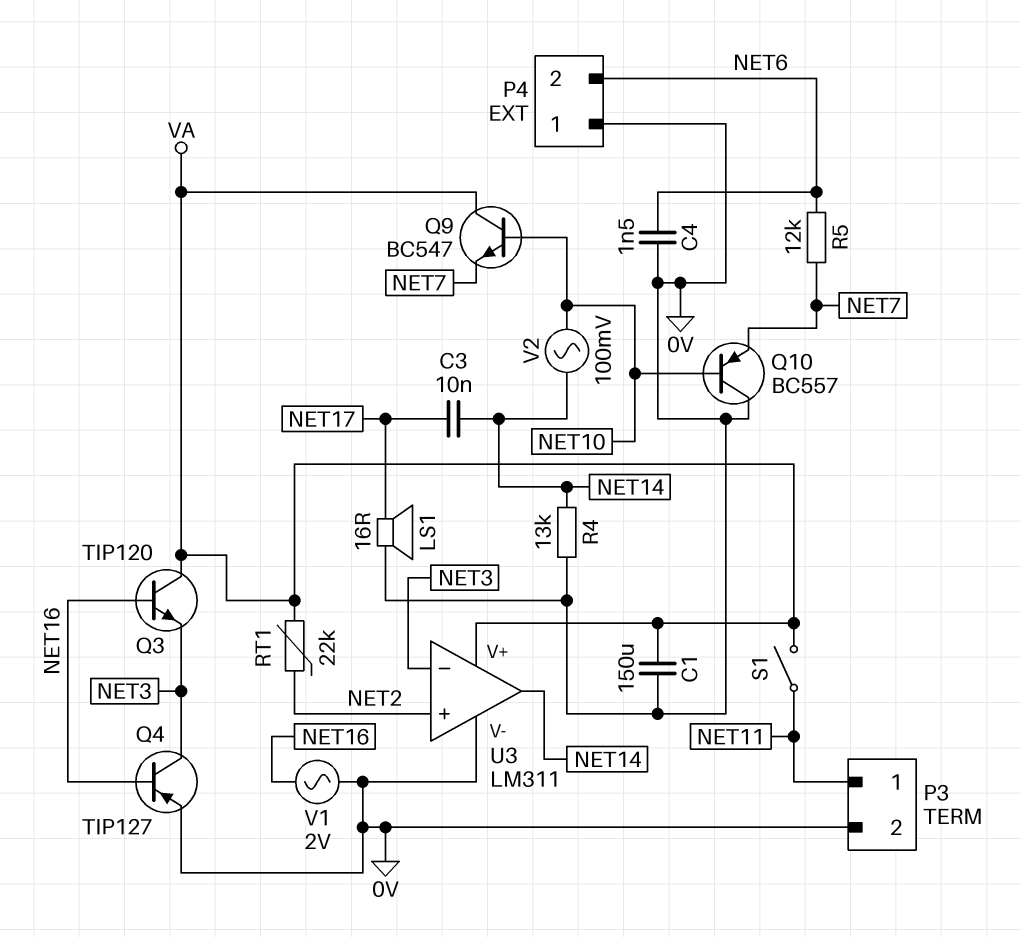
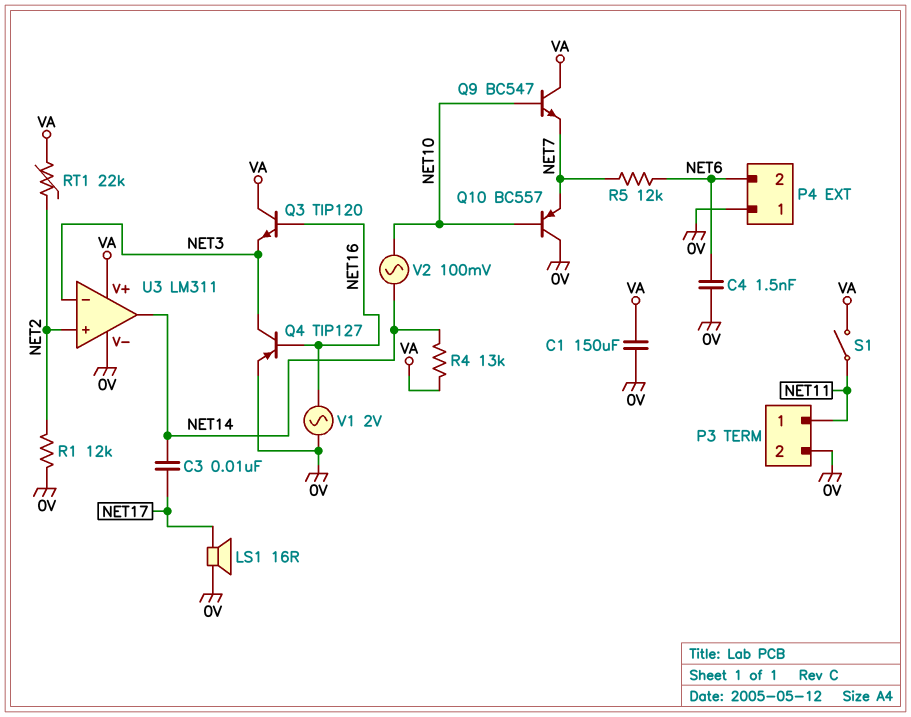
R1: none -> 12k (0V, NET2)
R4: 13k (0V, NET14) -> 13k (NET14, VA)

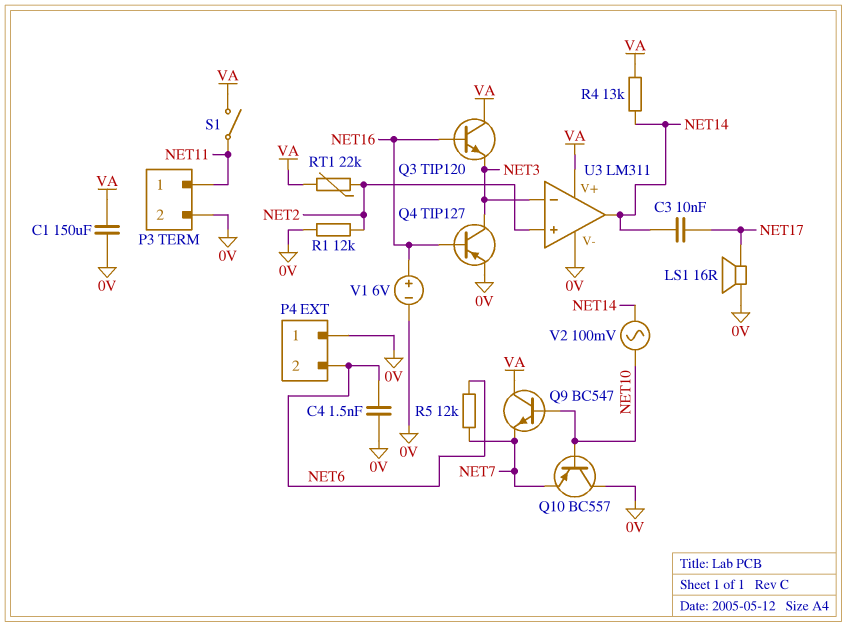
V1: AC 2V (0V, NET16) -> 6V (plus NET16, minus 0V)

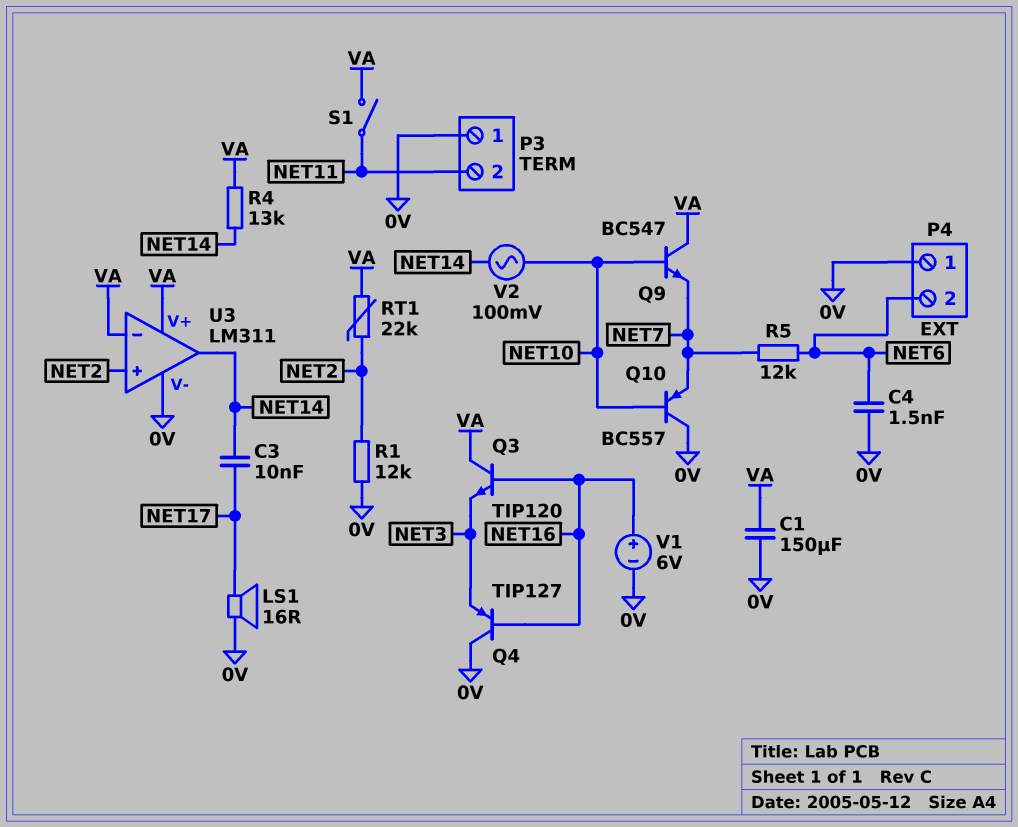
P3 pin 1: NET11 -> 0V
P3 pin 2: 0V -> NET11
Q4: PNP TIP127 (B NET16, C NET3, E 0V) -> PNP TIP127 (B NET16, C 0V, E NET3)
U3 pin in-: NET3 -> VA

